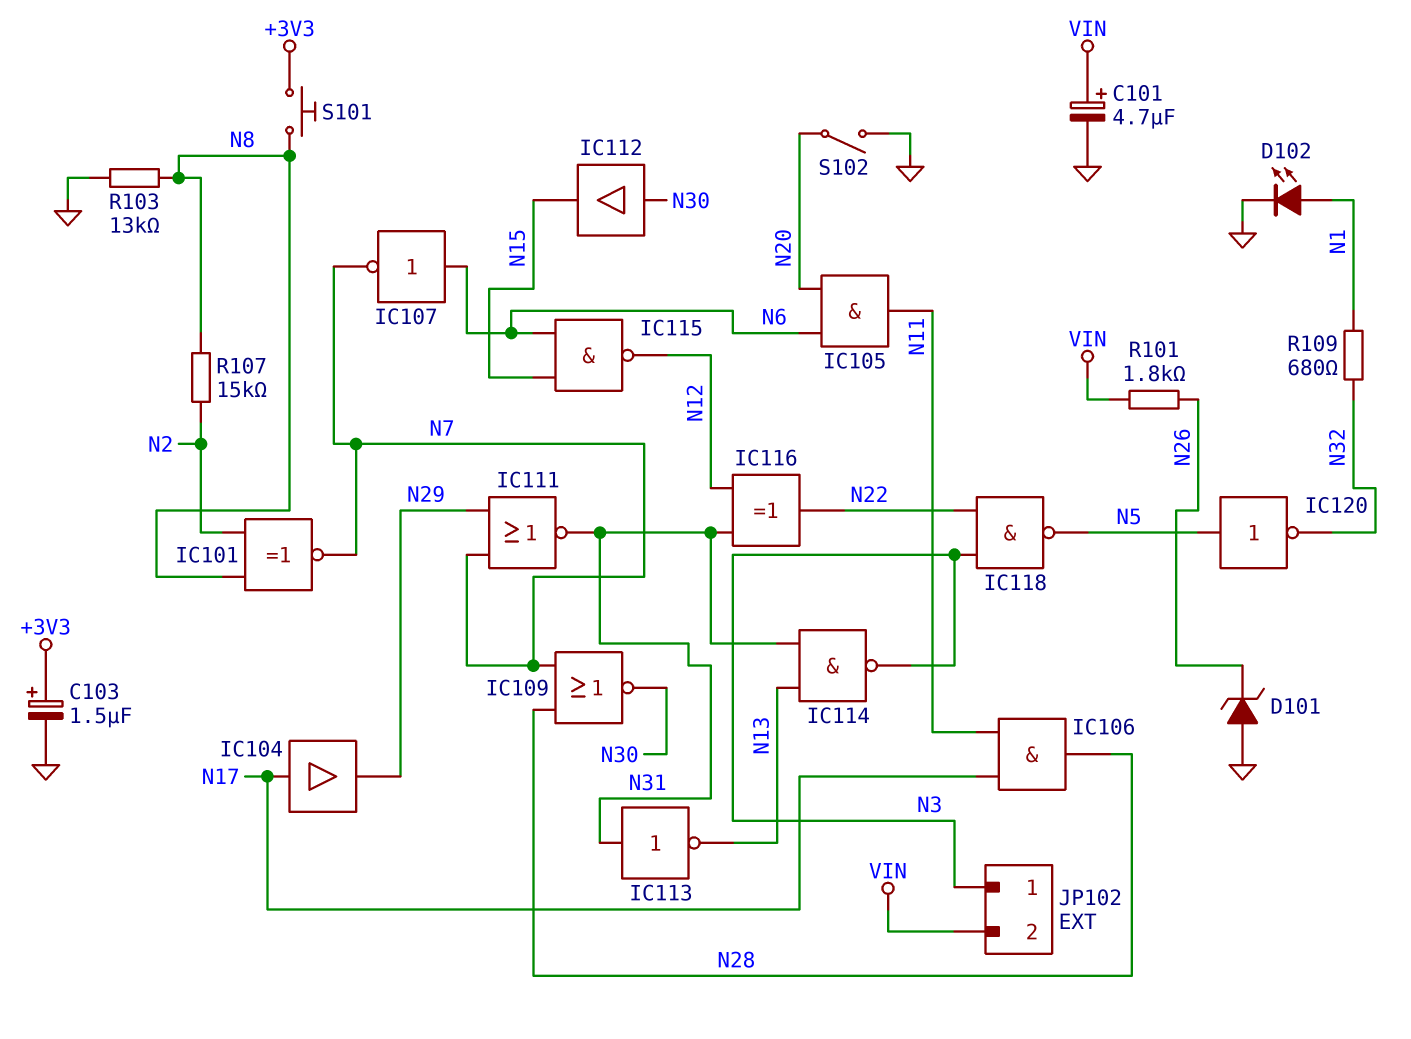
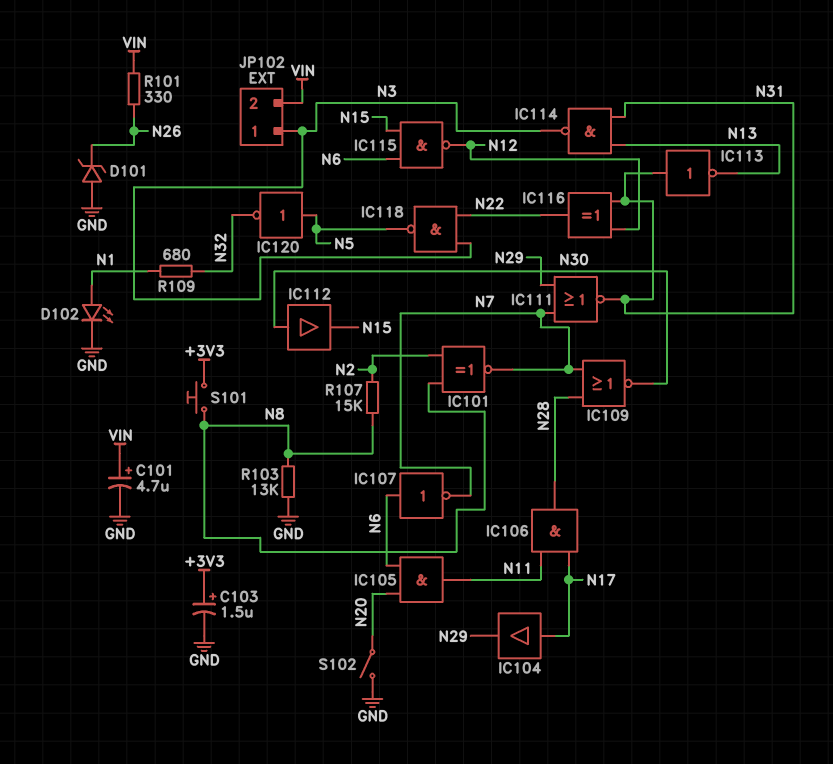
R101: 1.8k (N26, VIN) -> 330 (N26, VIN)

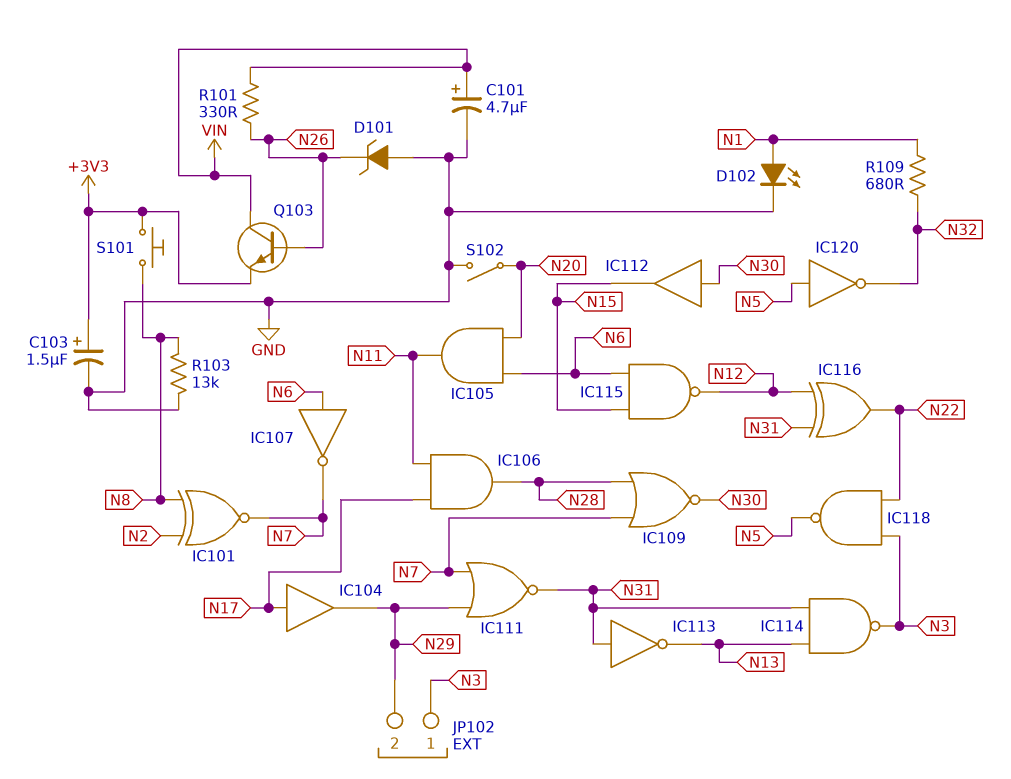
JP102 pin 2: VIN -> N29
Q103: none -> NPN (B N26, C VIN, E +3V3)
R107: 15k (N2, N8) -> none

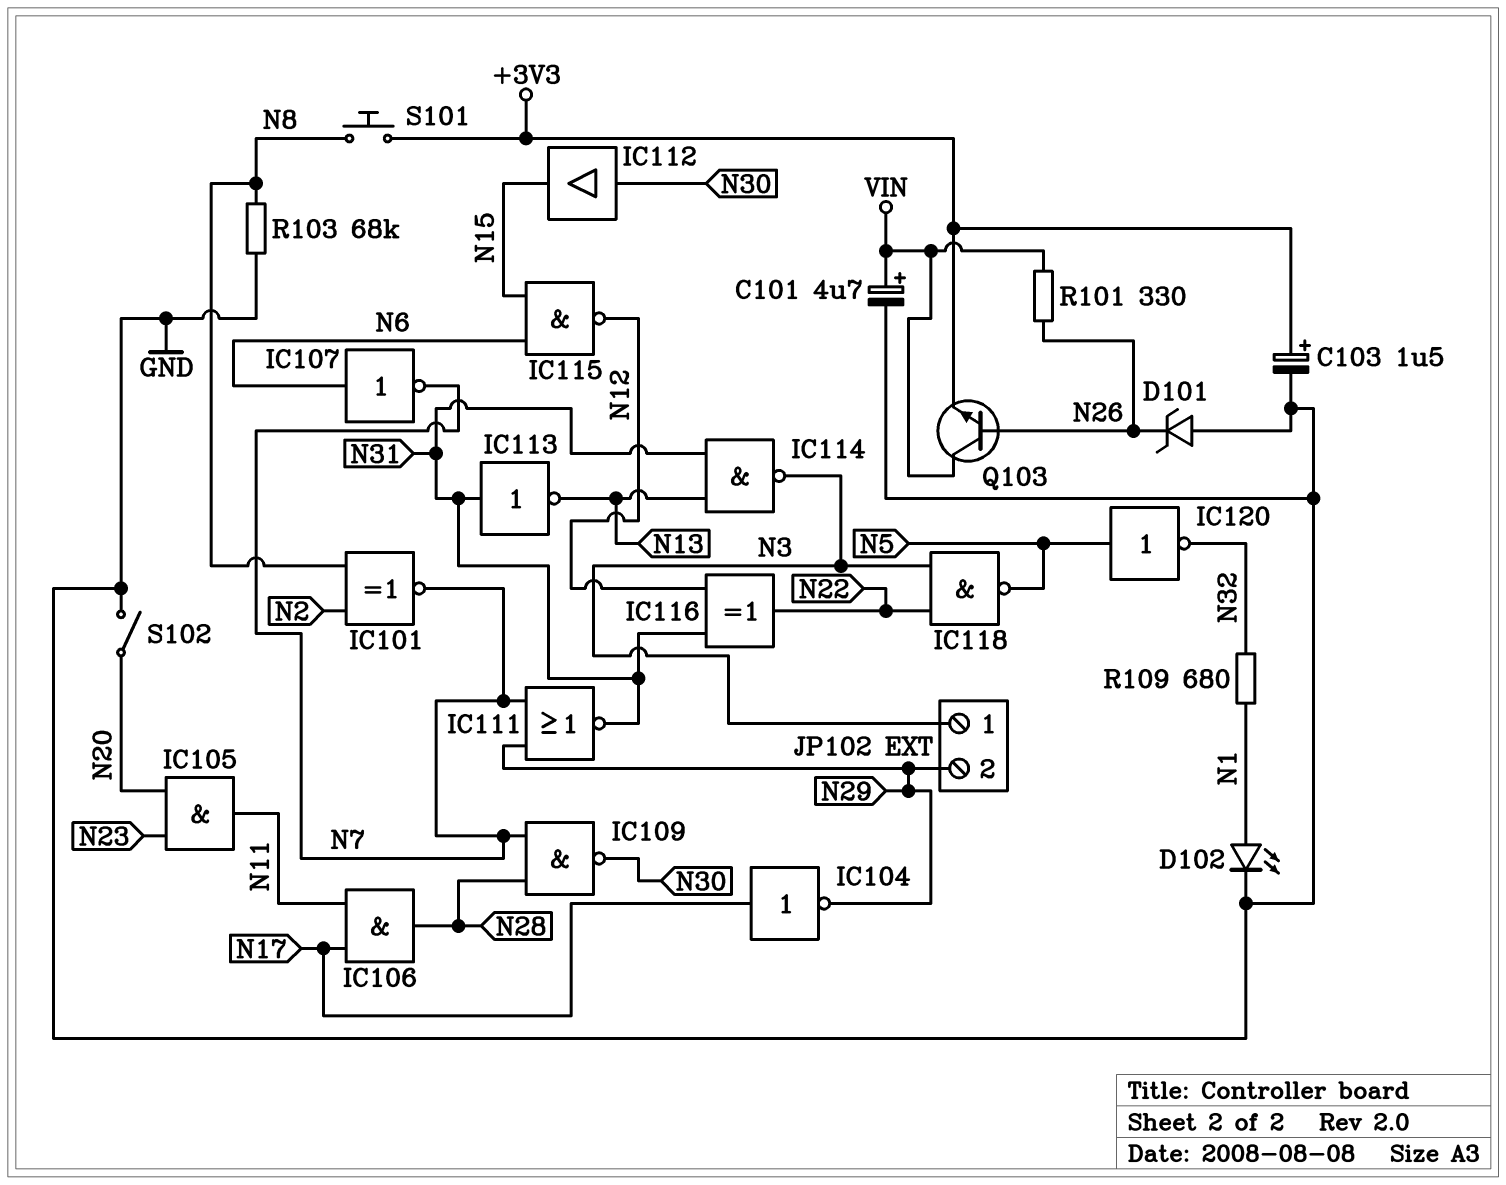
IC104: buffer (in N17, out N29) -> NOT (in N17, out N29)
IC105: AND (in N6, in N20, out N11) -> AND (in N20, in N23, out N11)
IC109: NOR (in N7, in N28, out N30) -> NAND (in N7, in N28, out N30)
R103: 13k (GND, N8) -> 68k (GND, N8)

